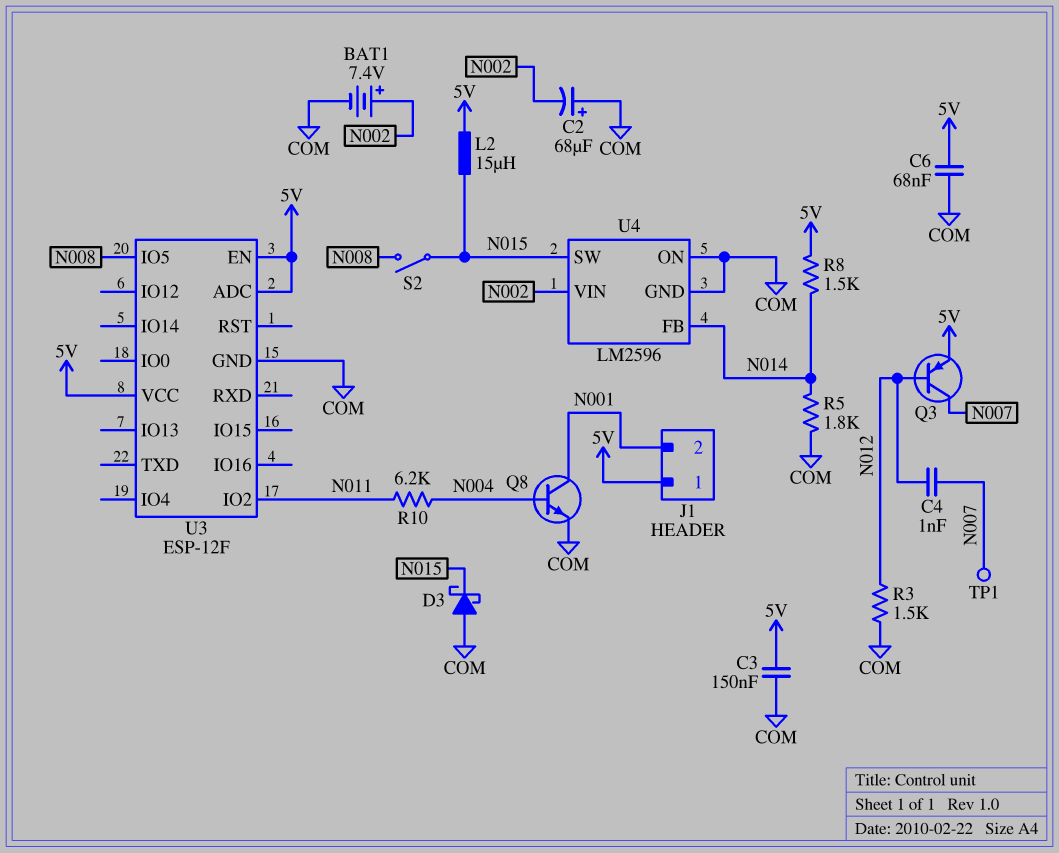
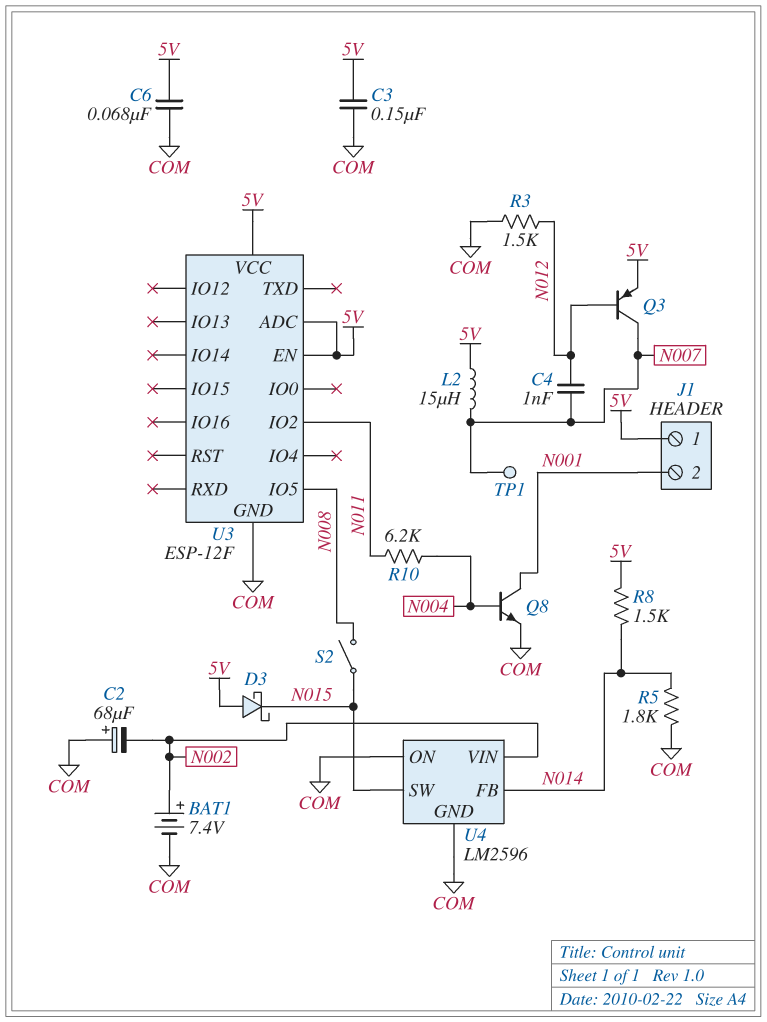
D3: schottky (A COM, K N015) -> schottky (A 5V, K N015)
L2: 15uH (5V, N015) -> 15uH (5V, N007)

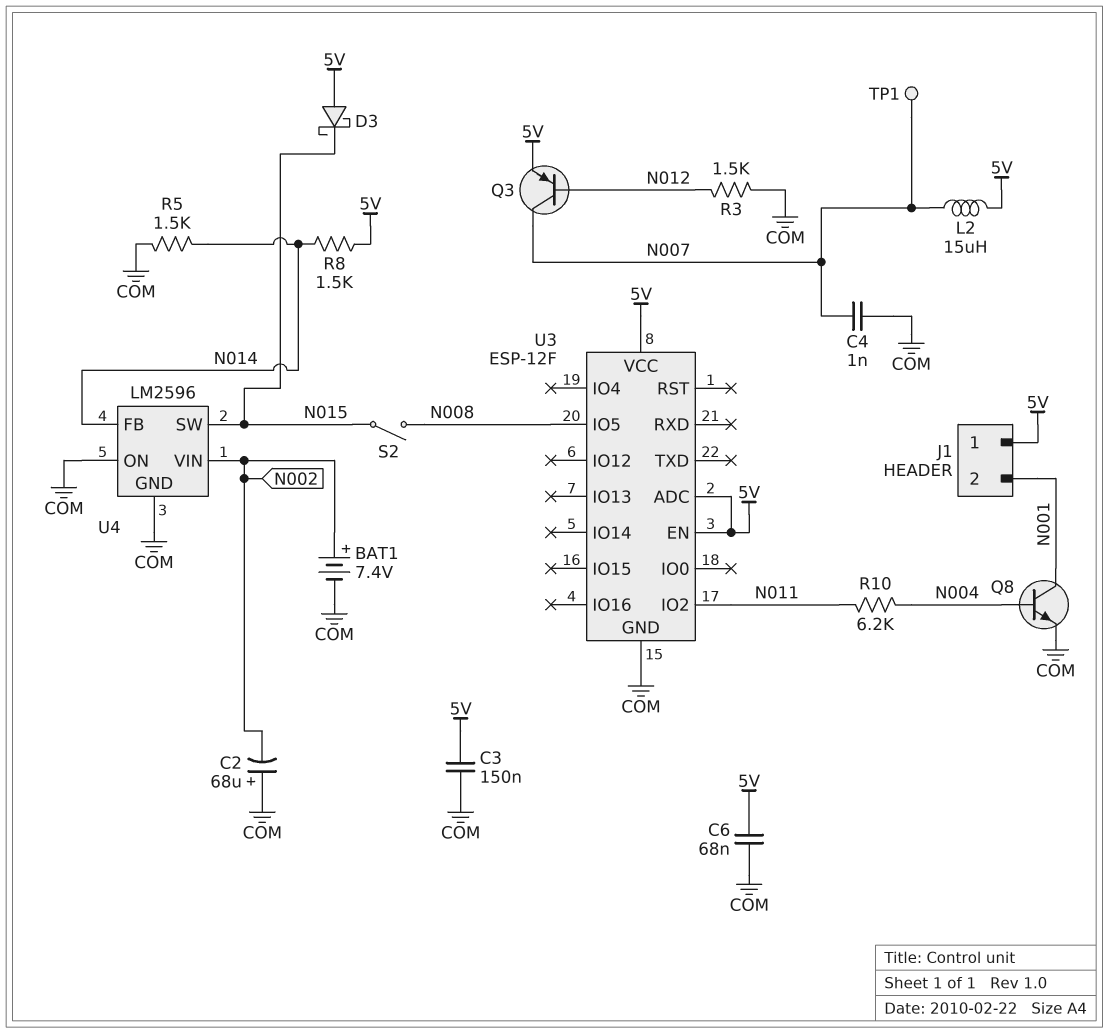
C4: 1nF (N007, N012) -> 1nF (COM, N007)
R5: 1.8k (COM, N014) -> 1.5k (COM, N014)

